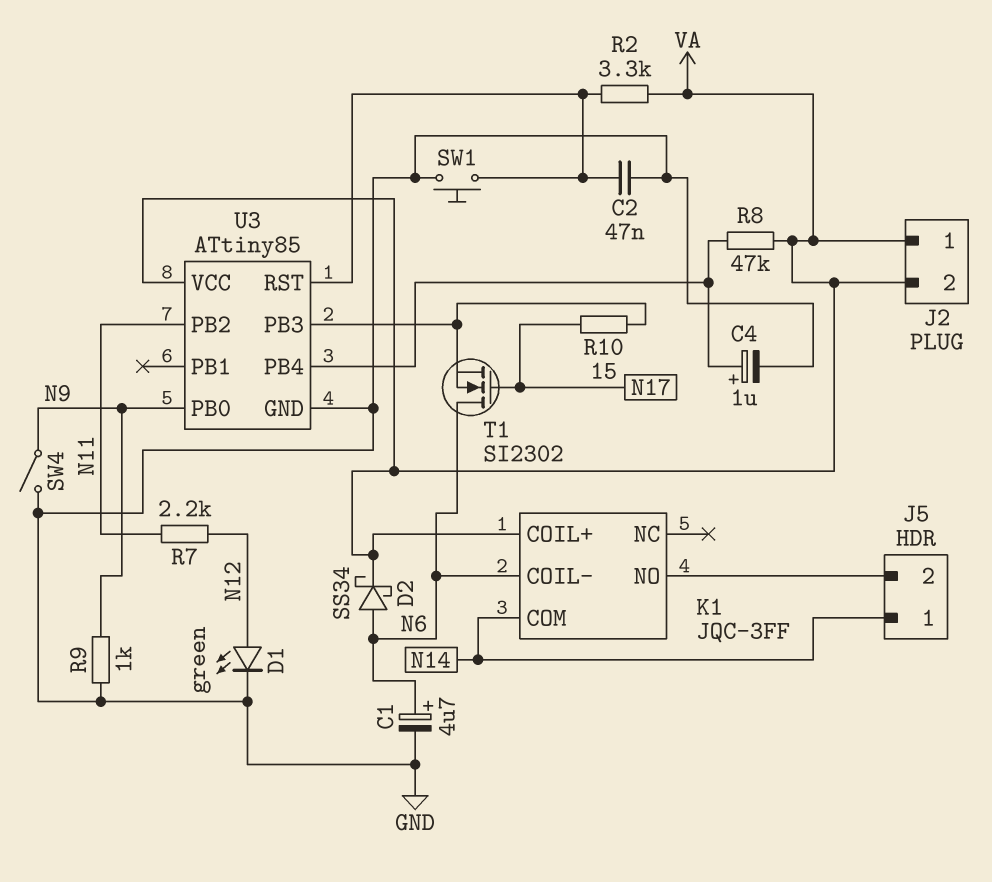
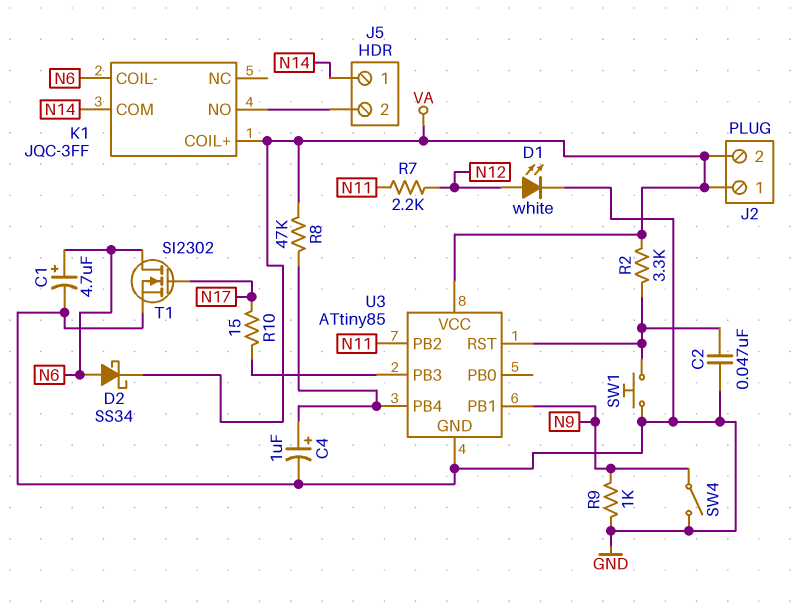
D1: LED green (A N12, K GND) -> LED white (A N12, K GND)
T1: NMOS SI2302 (G N17, D N6, S U3/PB3) -> NMOS SI2302 (G N17, D N6, S GND)
U3 pin PB0: N9 -> none
U3 pin PB1: none -> N9

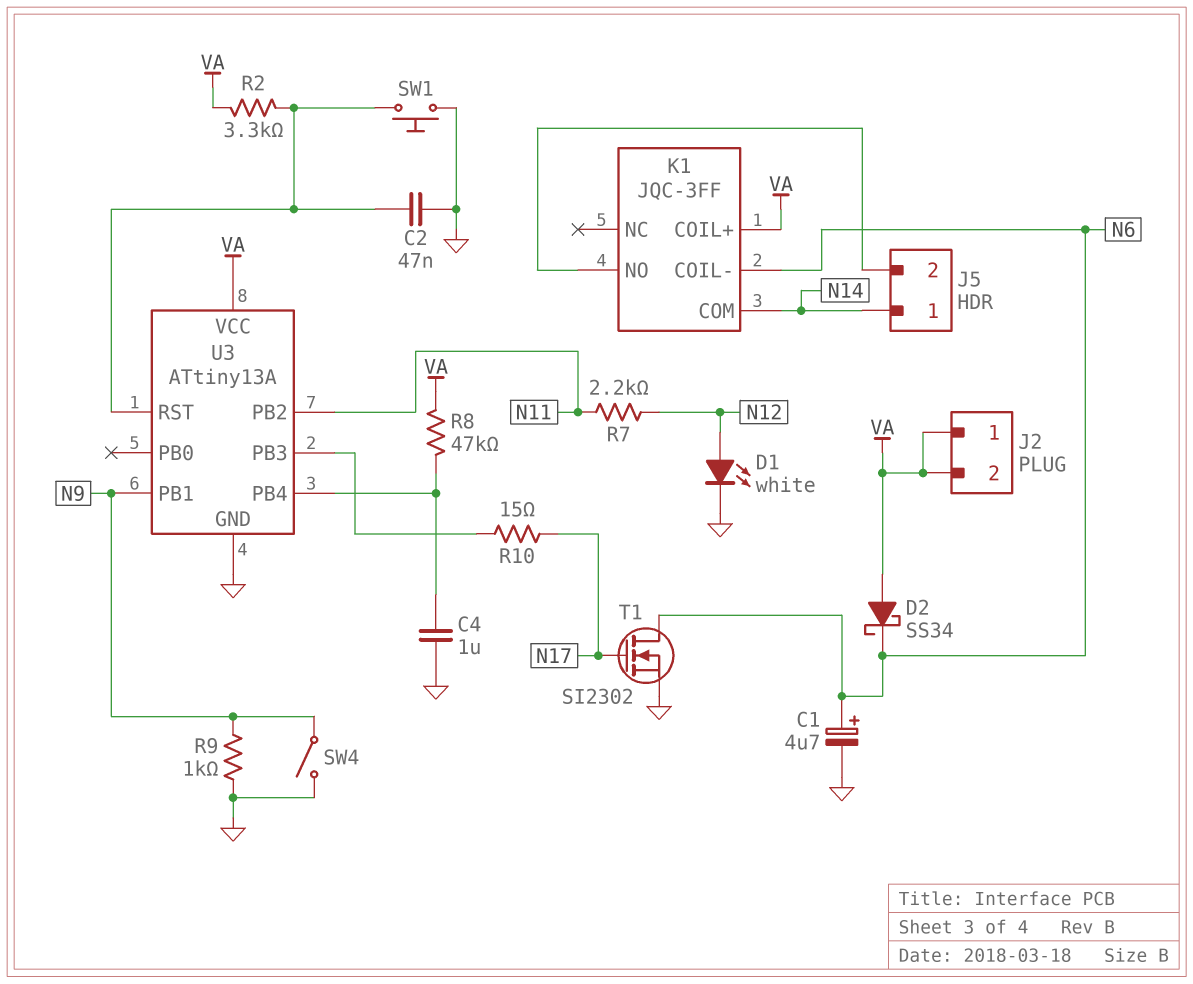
C4: 1uF (plus U3/PB4, minus GND) -> 1uF (GND, U3/PB4)
D2: schottky SS34 (A N6, K VA) -> schottky SS34 (A VA, K N6)
U3: ATtiny85 -> ATtiny13A

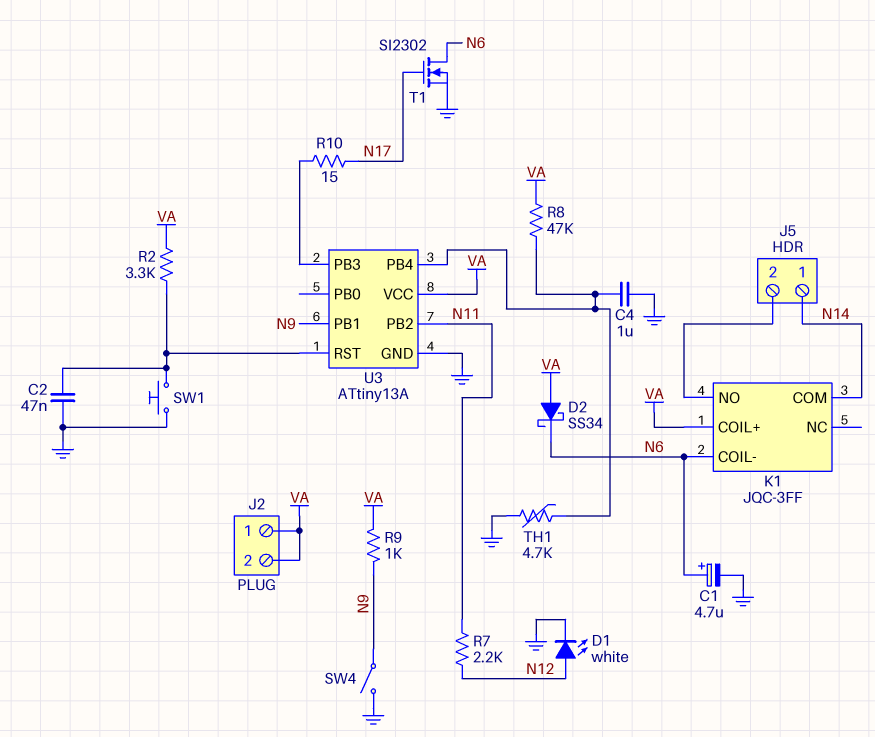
R9: 1k (GND, N9) -> 1k (N9, VA)
TH1: none -> 4.7k (GND, U3/PB4)

